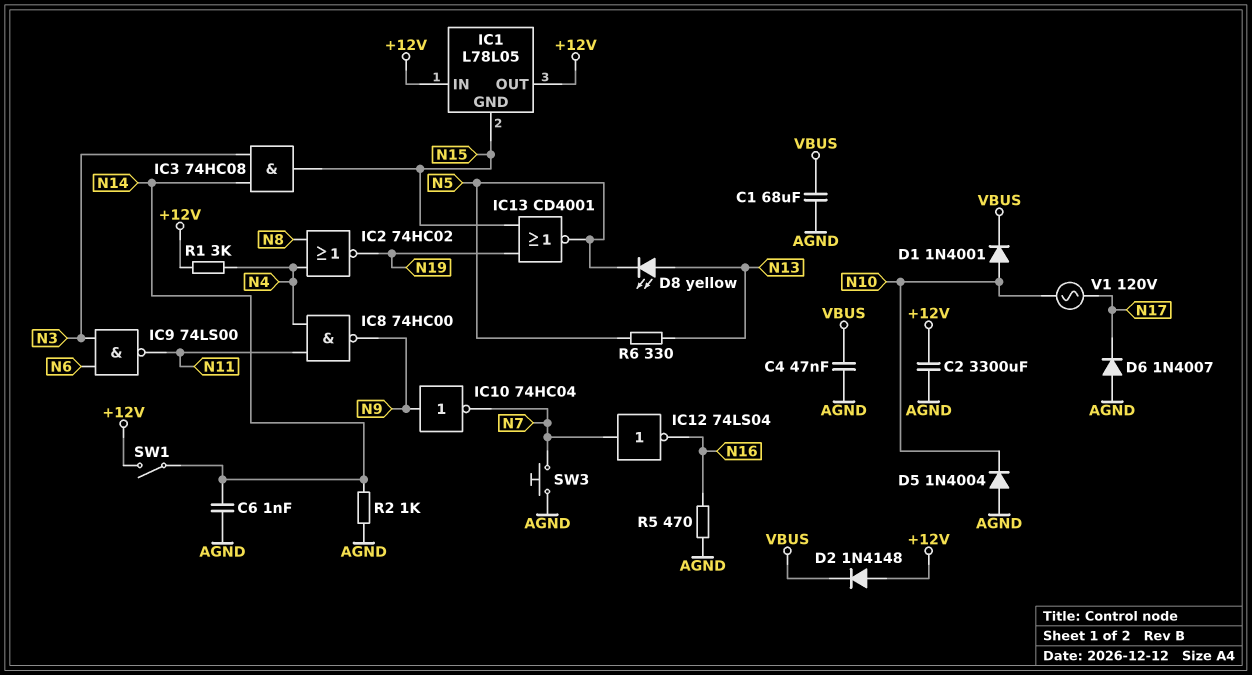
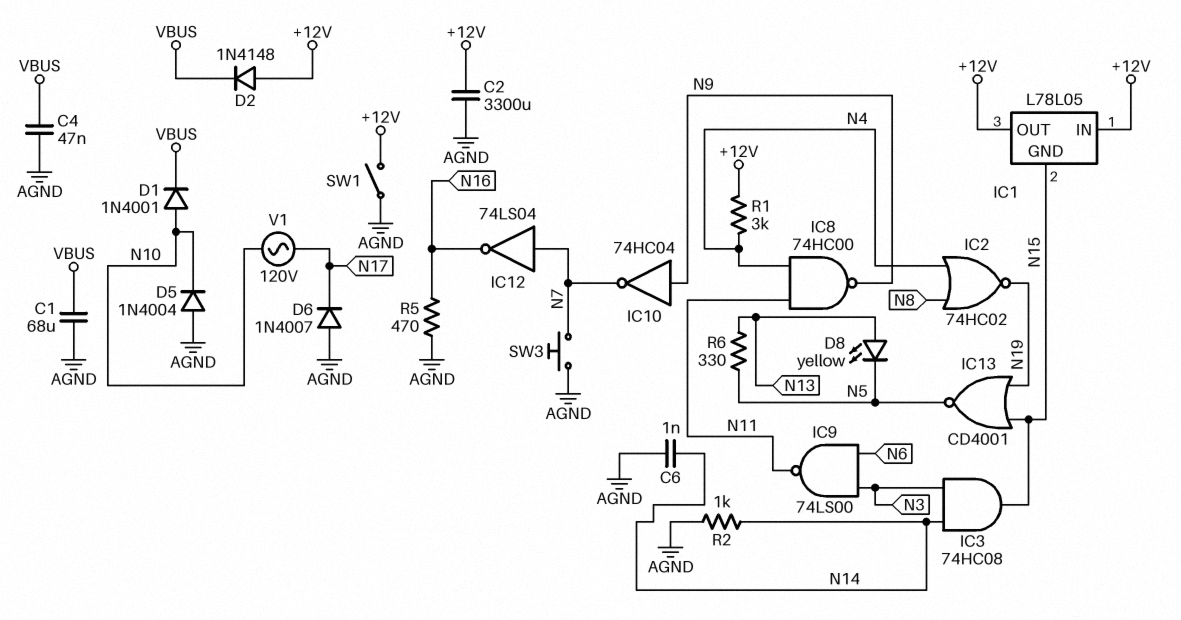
SW1: switch (+12V, N14) -> switch (+12V, AGND)

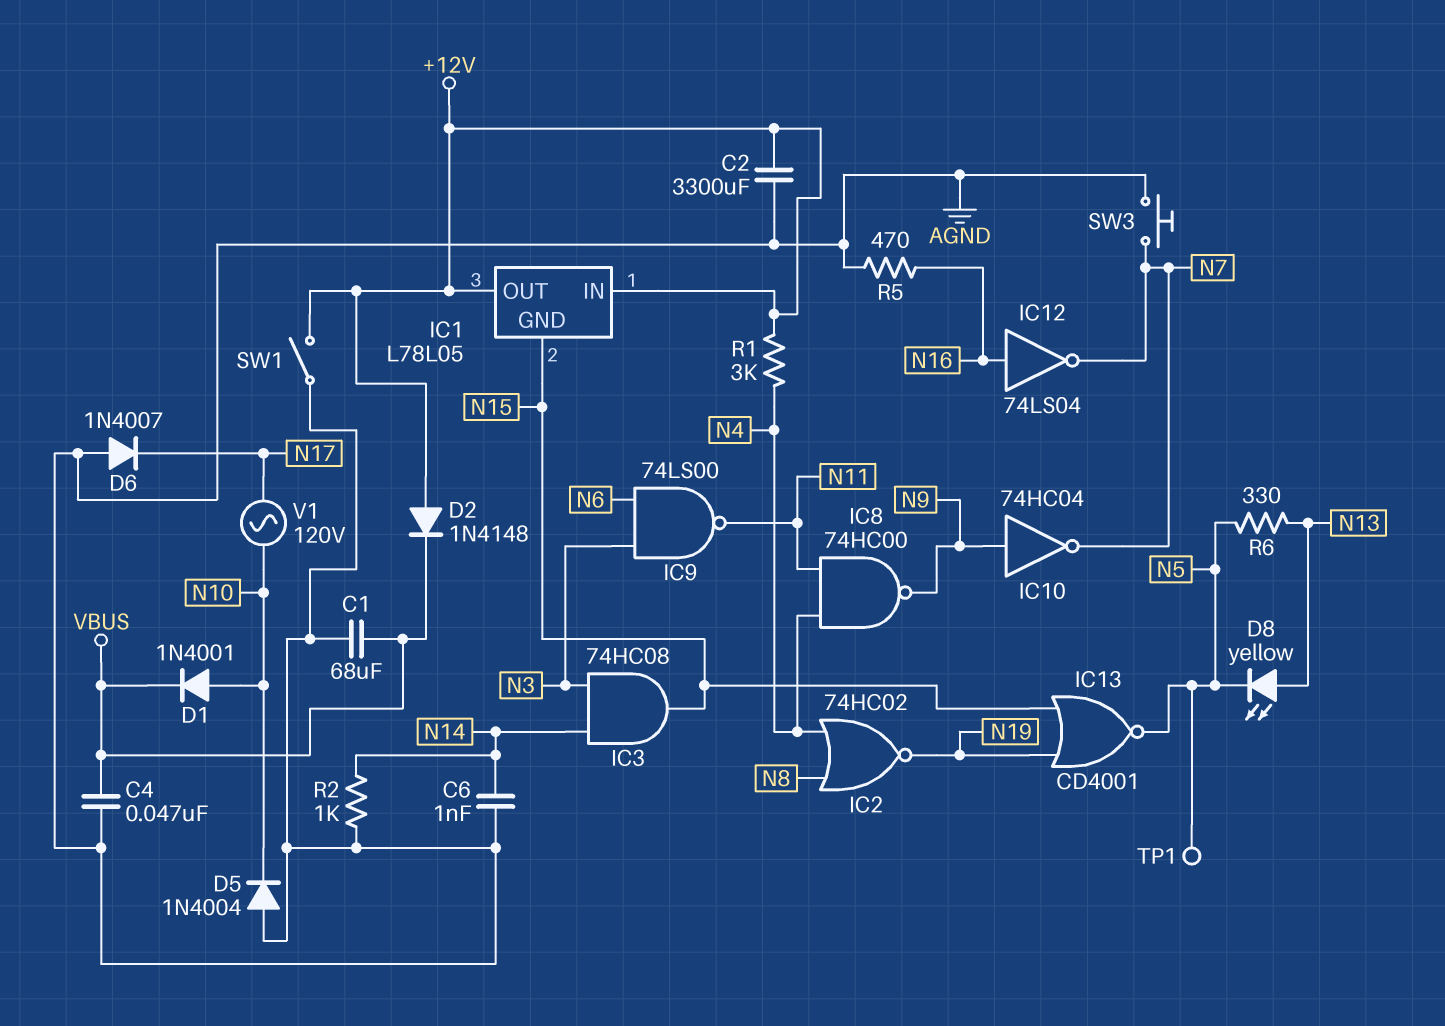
IC12: NOT 74LS04 (in N7, out N16) -> NOT 74LS04 (in N16, out N7)
TP1: none -> test point (N5)

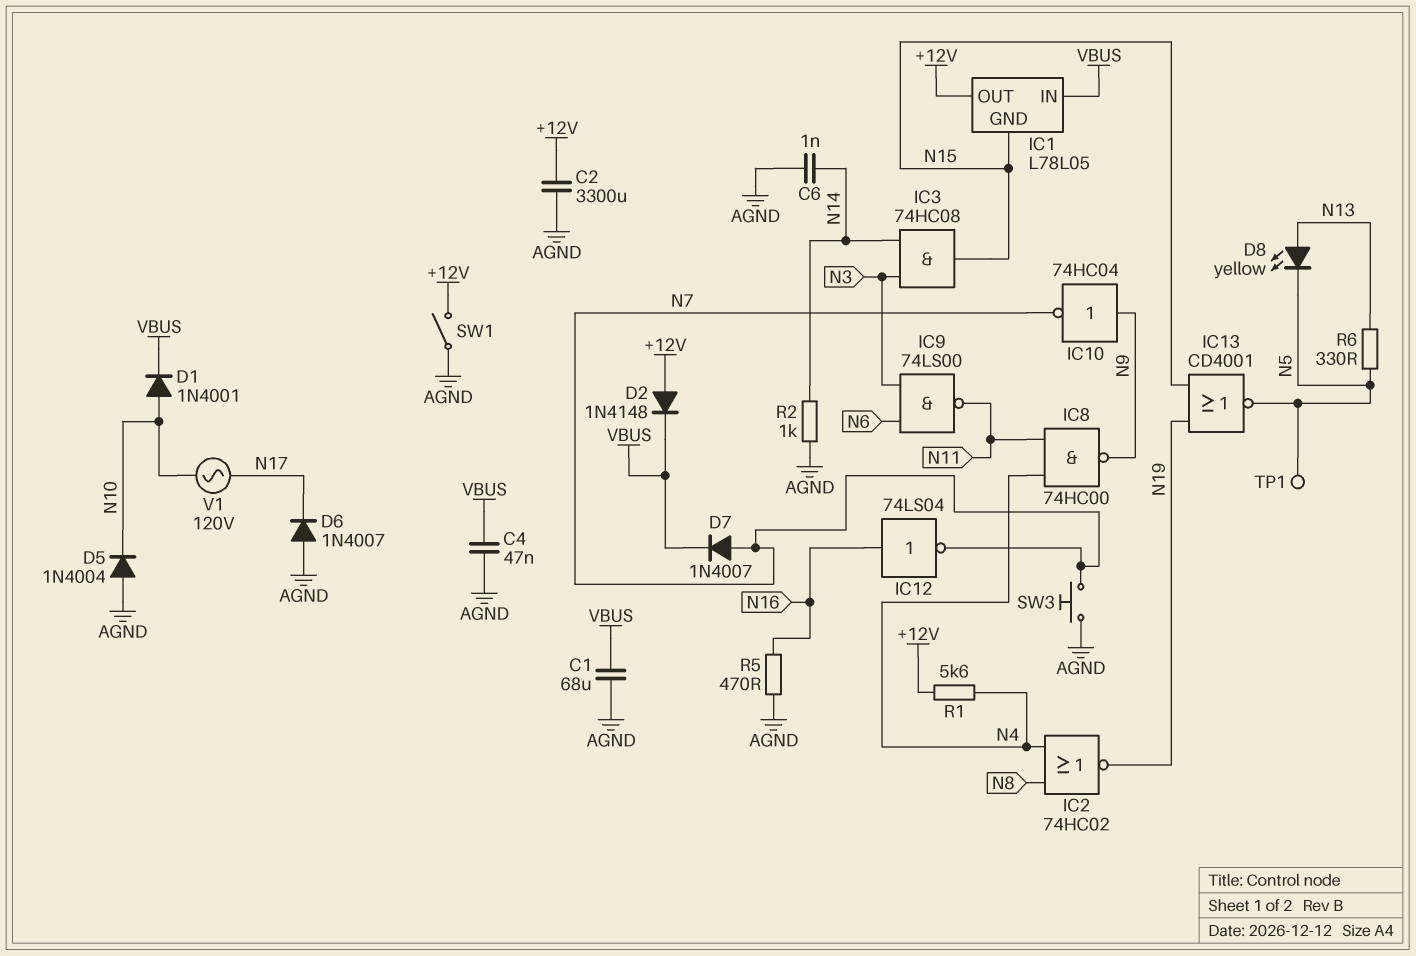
D7: none -> diode 1N4007 (A N7, K VBUS)
IC1 pin IN: +12V -> VBUS
R1: 3k (+12V, N4) -> 5.6k (+12V, N4)

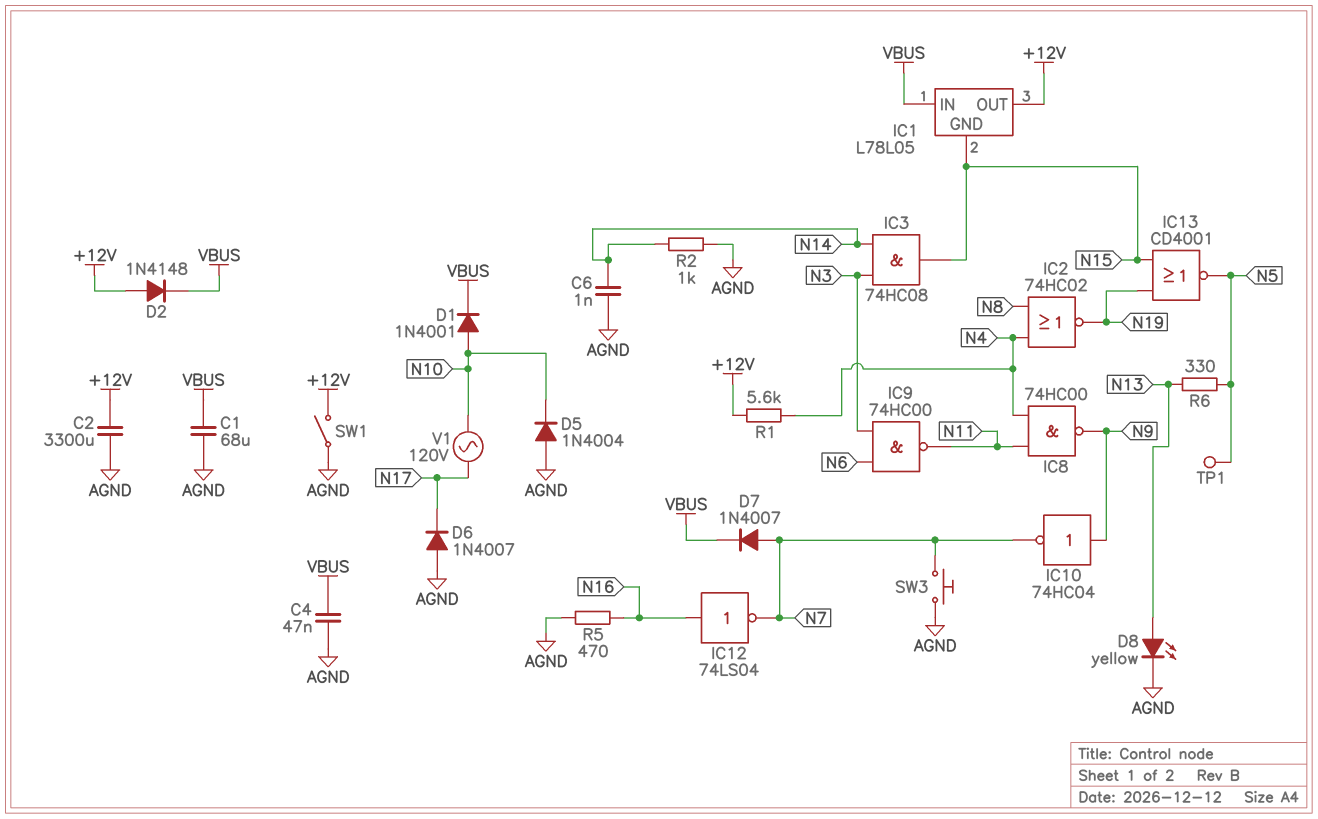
D8: LED yellow (A N13, K N5) -> LED yellow (A N13, K AGND)
IC9: NAND 74LS00 (in N3, in N6, out N11) -> NAND 74HC00 (in N3, in N6, out N11)

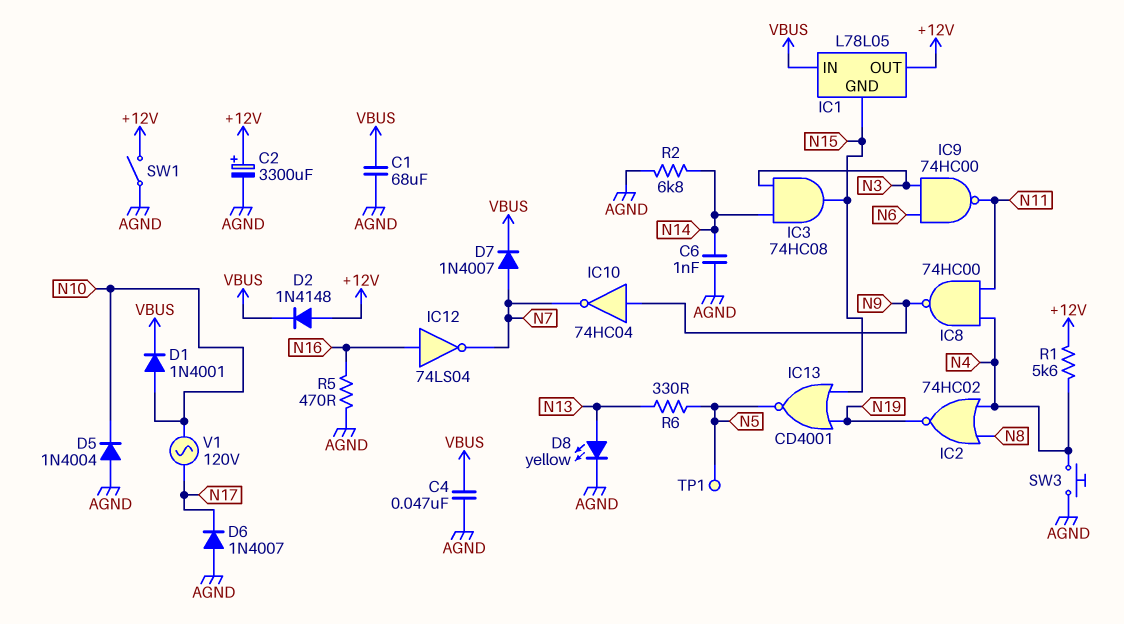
C2: 3300uF (+12V, AGND) -> 3300uF (plus +12V, minus AGND)
R2: 1k (AGND, N14) -> 6.8k (AGND, N14)
SW3: button (AGND, N7) -> button (AGND, N4)

